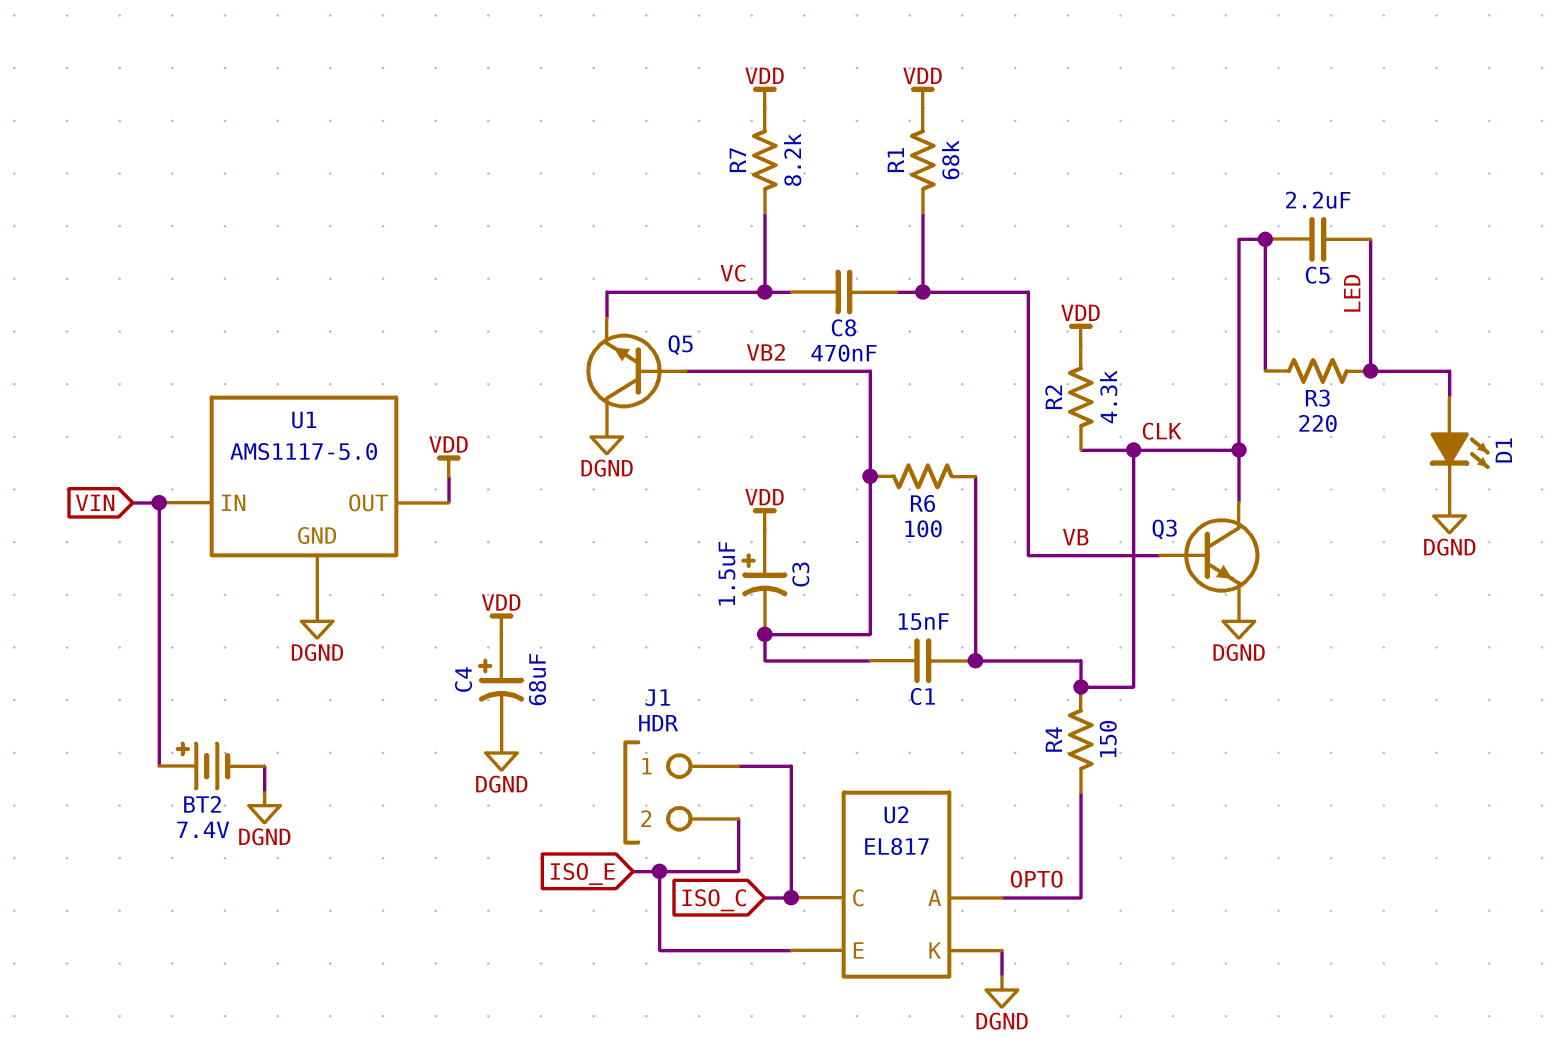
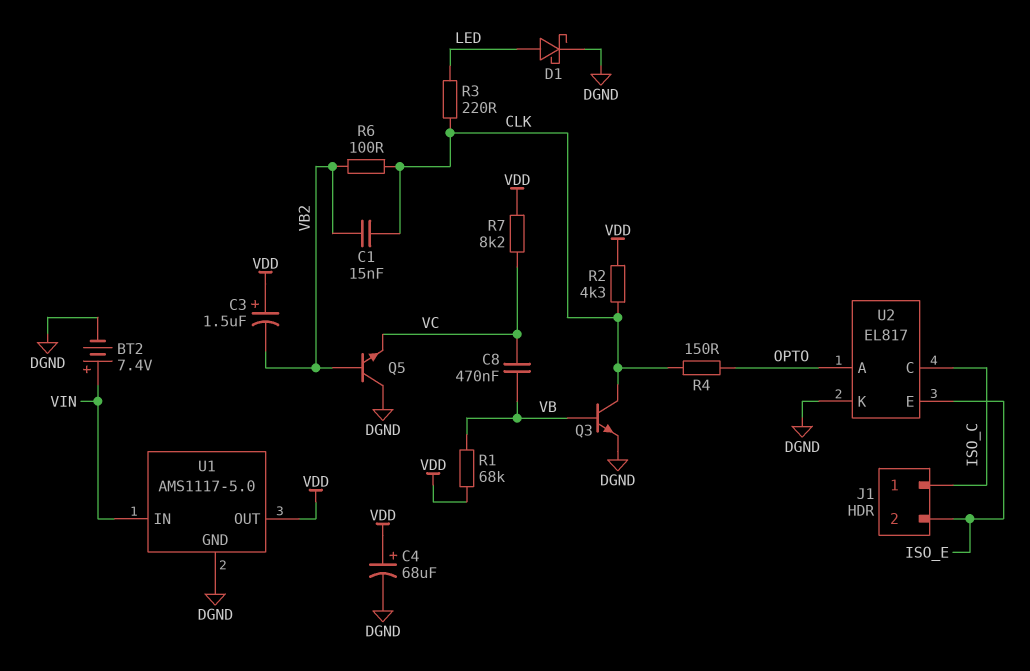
C5: 2.2uF (CLK, LED) -> none
D1: LED (A LED, K DGND) -> schottky (A LED, K DGND)

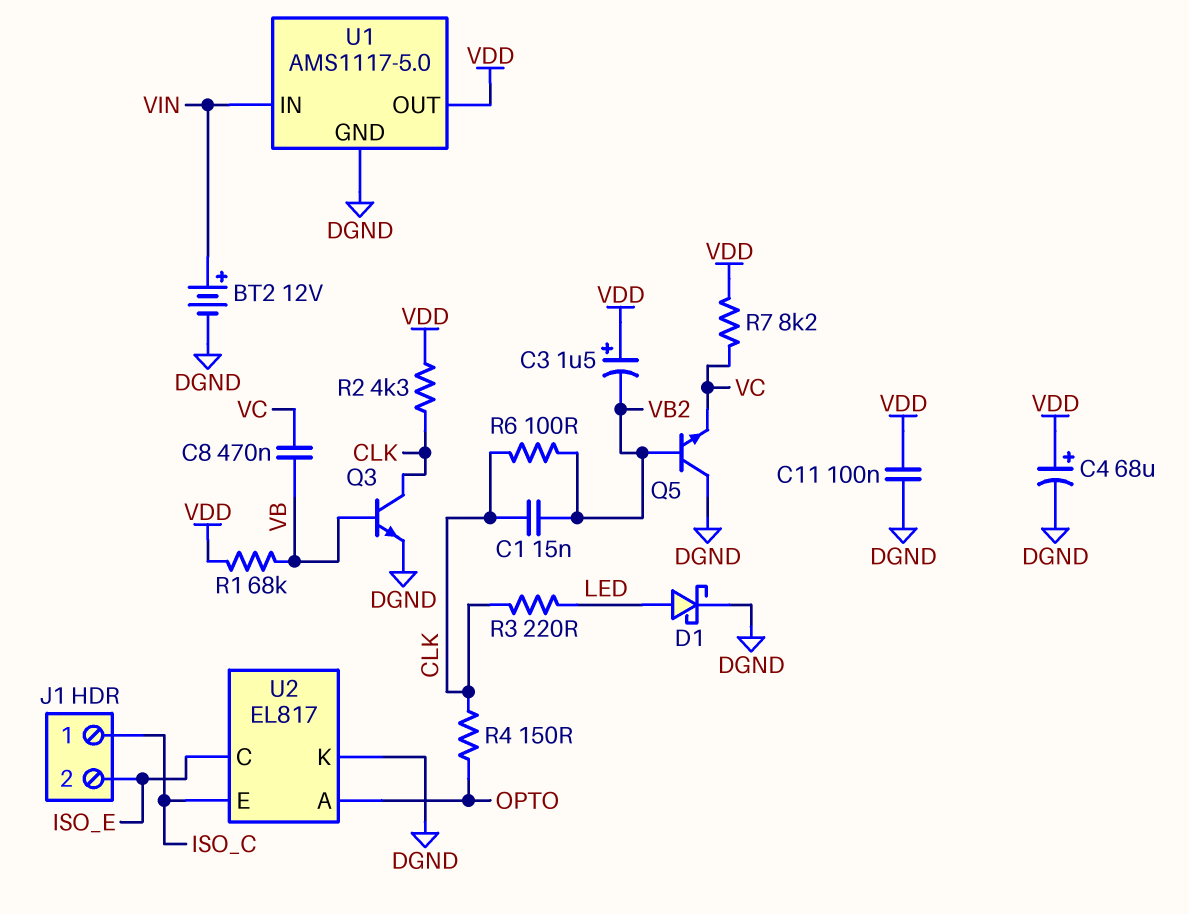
BT2: 7.4V (plus VIN, minus DGND) -> 12V (plus VIN, minus DGND)
C11: none -> 100nF (DGND, VDD)
U2 pin C: ISO_C -> ISO_E
U2 pin E: ISO_E -> ISO_C

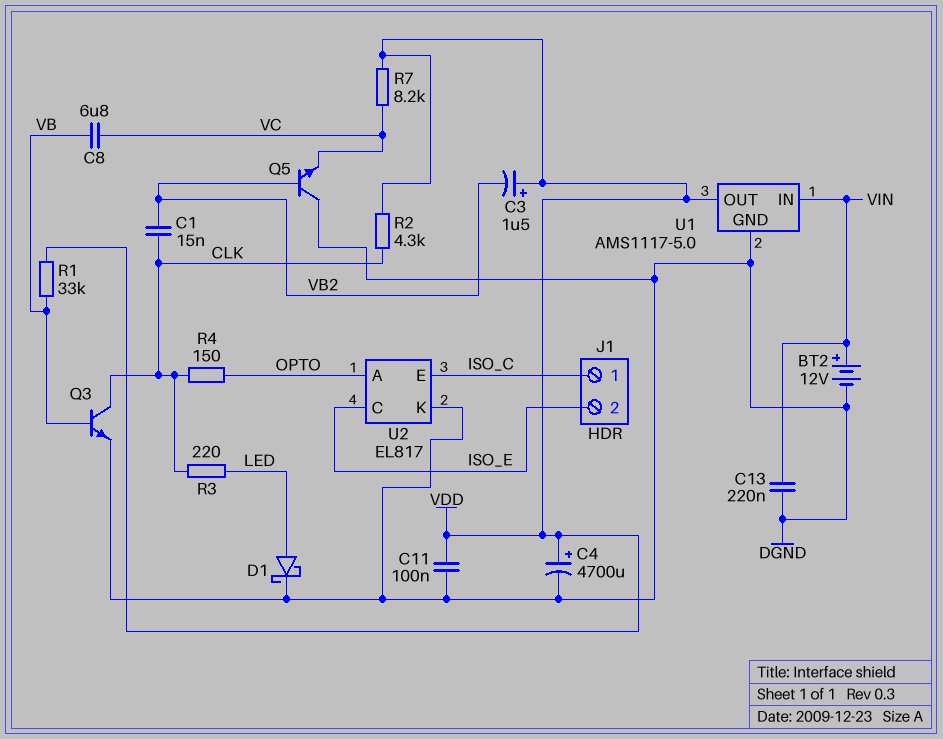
C4: 68uF (plus VDD, minus DGND) -> 4700uF (plus VDD, minus DGND)
C8: 470nF (VB, VC) -> 6.8uF (VB, VC)
C13: none -> 220nF (DGND, VIN)
R1: 68k (VB, VDD) -> 33k (VB, VDD)
R6: 100 (CLK, VB2) -> none

